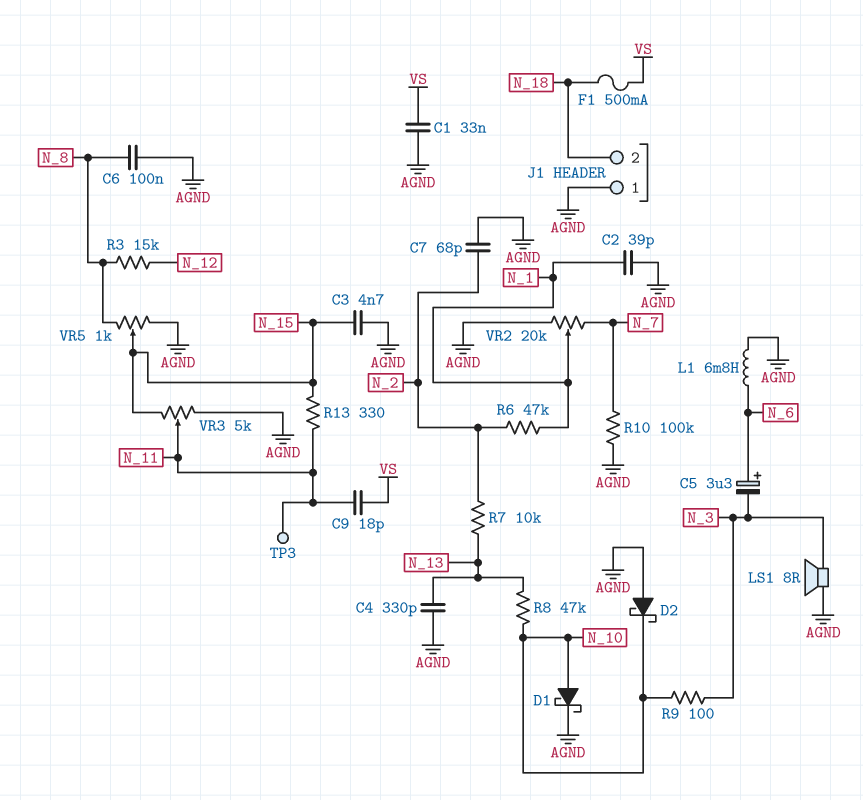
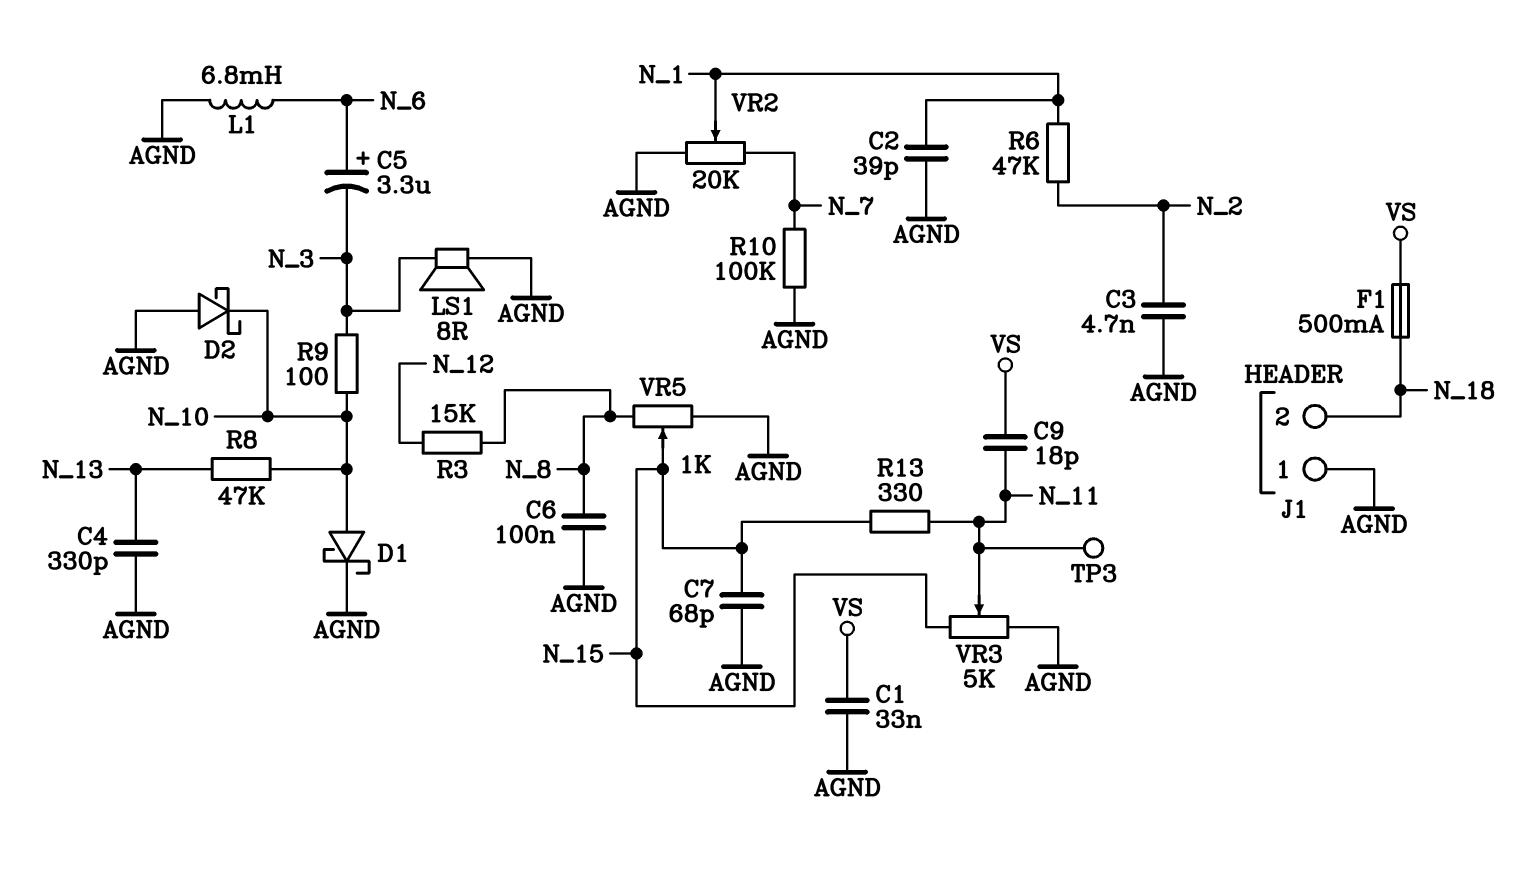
C3: 4.7nF (AGND, N_15) -> 4.7nF (AGND, N_2)
C7: 68pF (AGND, N_2) -> 68pF (AGND, N_15)
R7: 10k (N_2, N_13) -> none

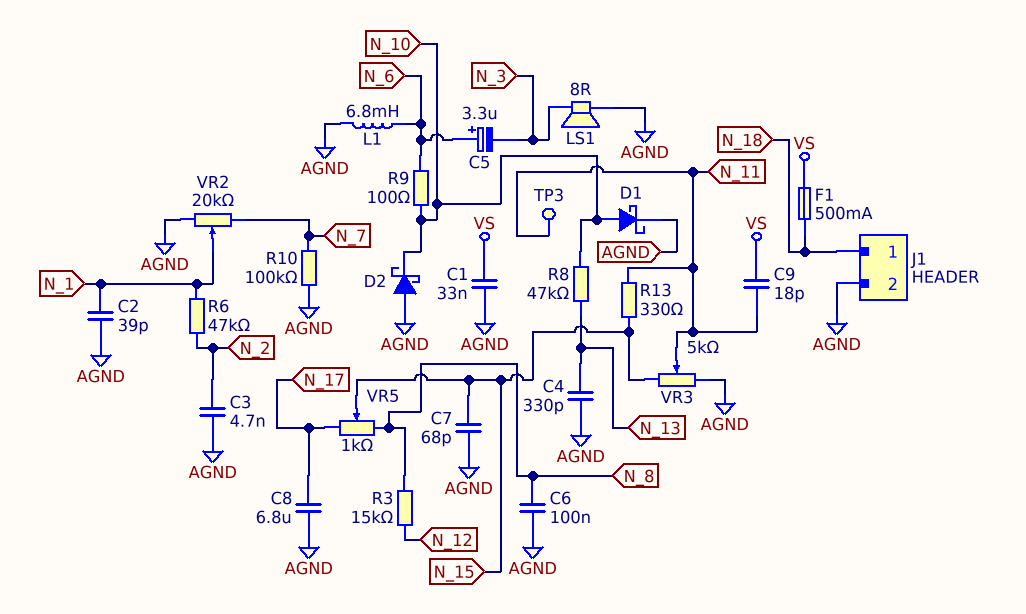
C8: none -> 6.8uF (AGND, N_17)
J1 pin 1: AGND -> N_18
J1 pin 2: N_18 -> AGND
R9: 100 (N_3, N_10) -> 100 (N_6, N_10)
VR5: 1k (AGND, N_8, wiper N_15) -> 1k (N_8, N_17, wiper N_15)

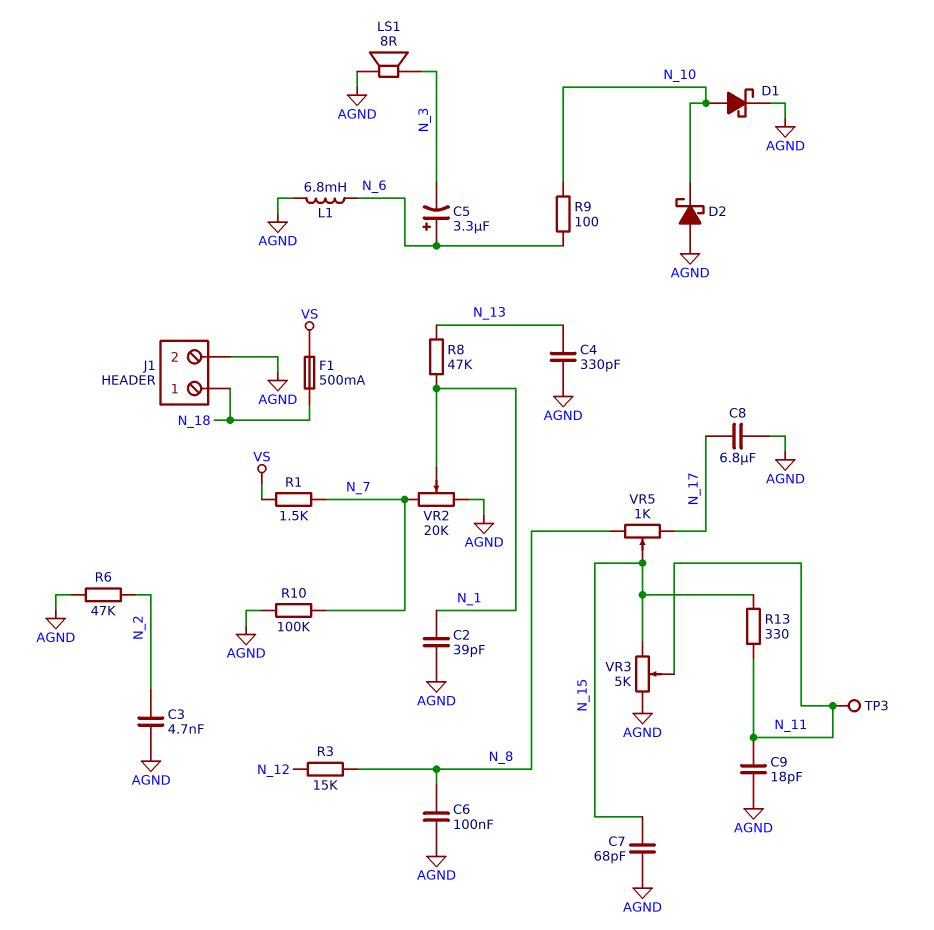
C1: 33nF (AGND, VS) -> none
C9: 18pF (N_11, VS) -> 18pF (AGND, N_11)
R1: none -> 1.5k (N_7, VS)
R6: 47k (N_1, N_2) -> 47k (AGND, N_2)
R8: 47k (N_10, N_13) -> 47k (N_1, N_13)

